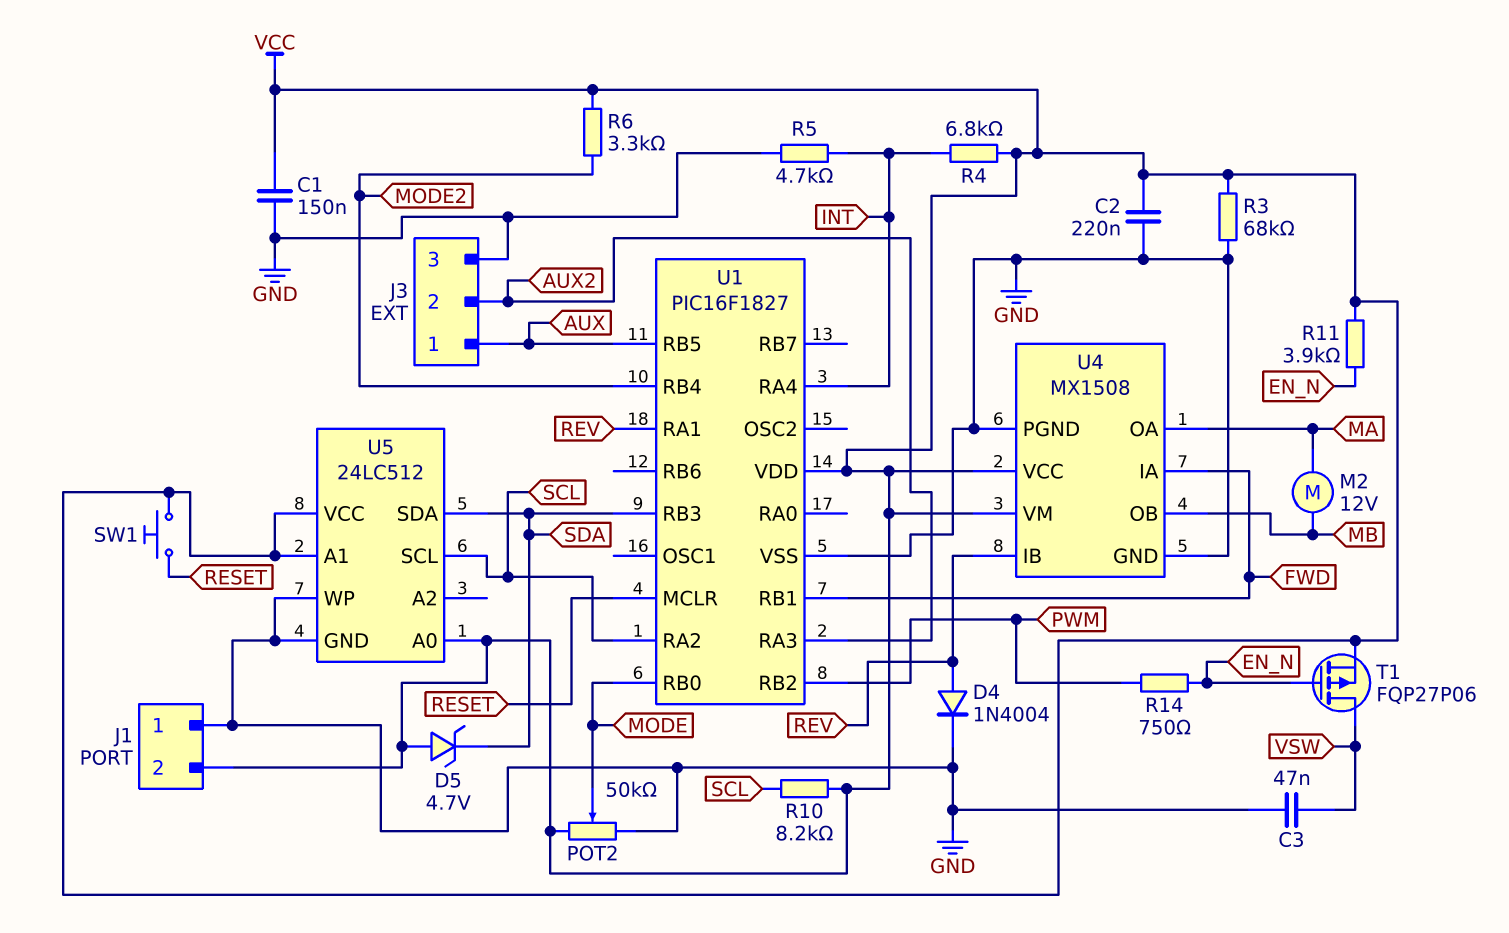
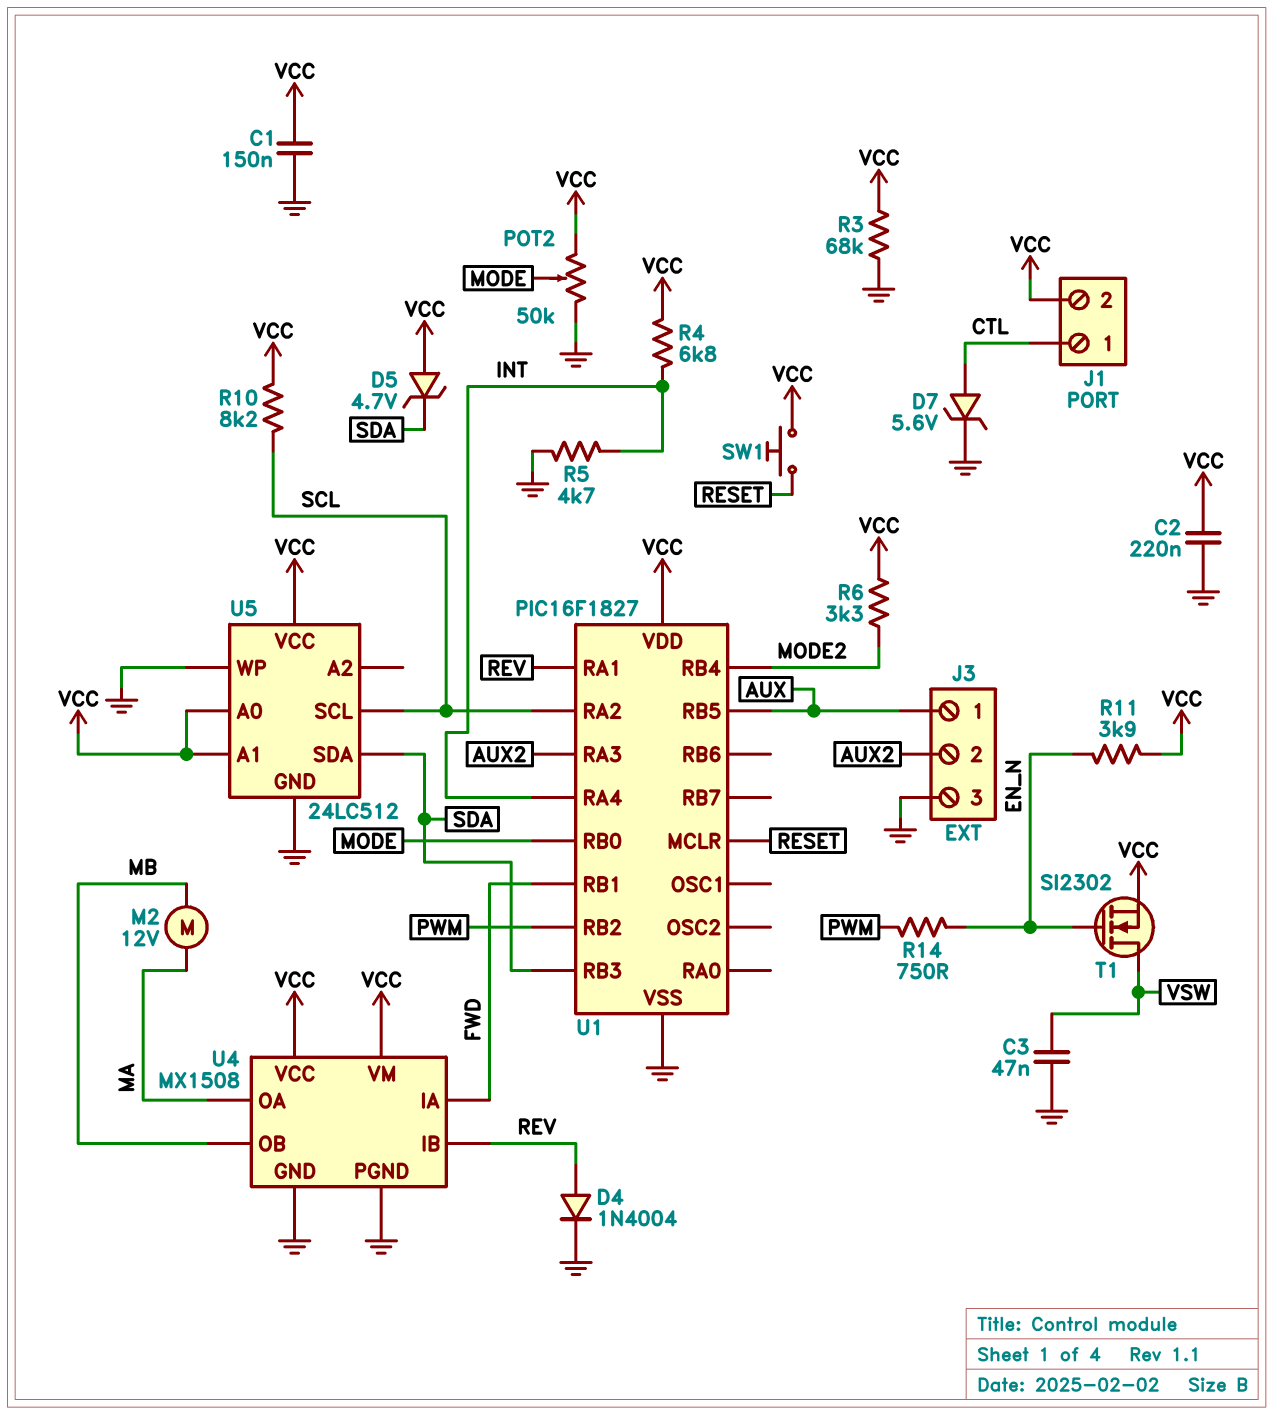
D7: none -> zener 5.6V (A CTL, K GND)
J1 pin 1: GND -> CTL
T1: PMOS FQP27P06 (G EN_N, D VSW, S VCC) -> NMOS SI2302 (G EN_N, D VSW, S VCC)

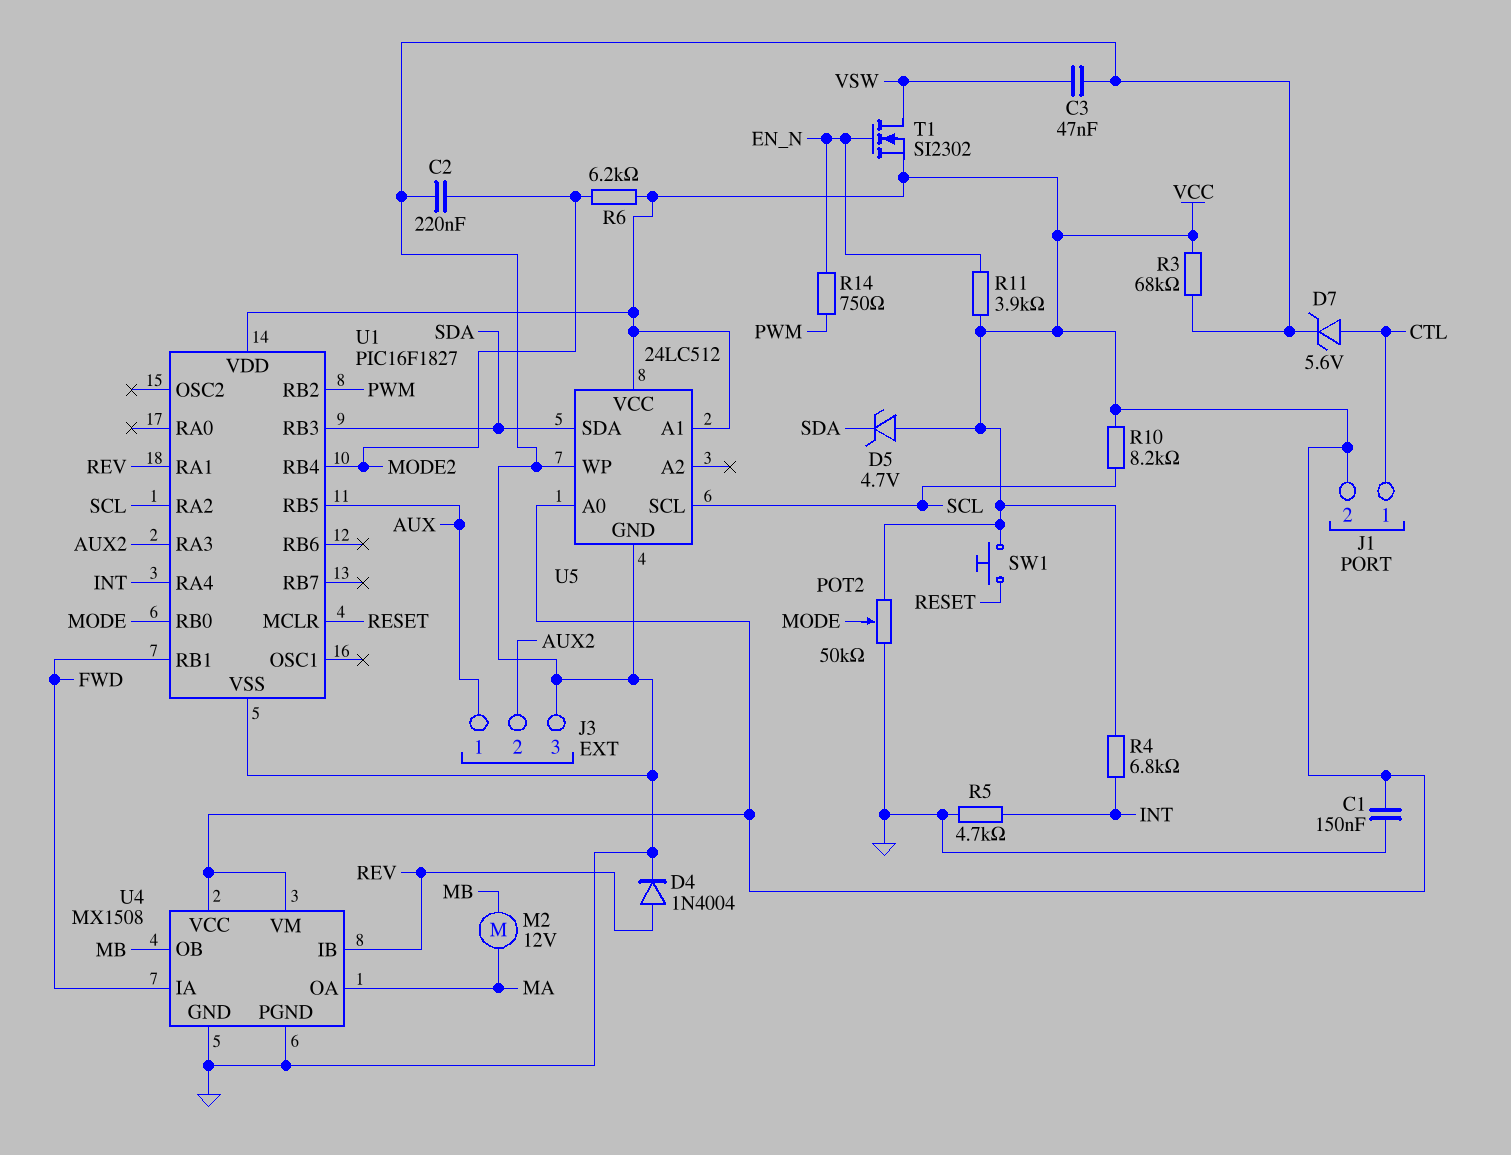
C2: 220nF (GND, VCC) -> 220nF (GND, MODE2)
R6: 3.3k (MODE2, VCC) -> 6.2k (MODE2, VCC)

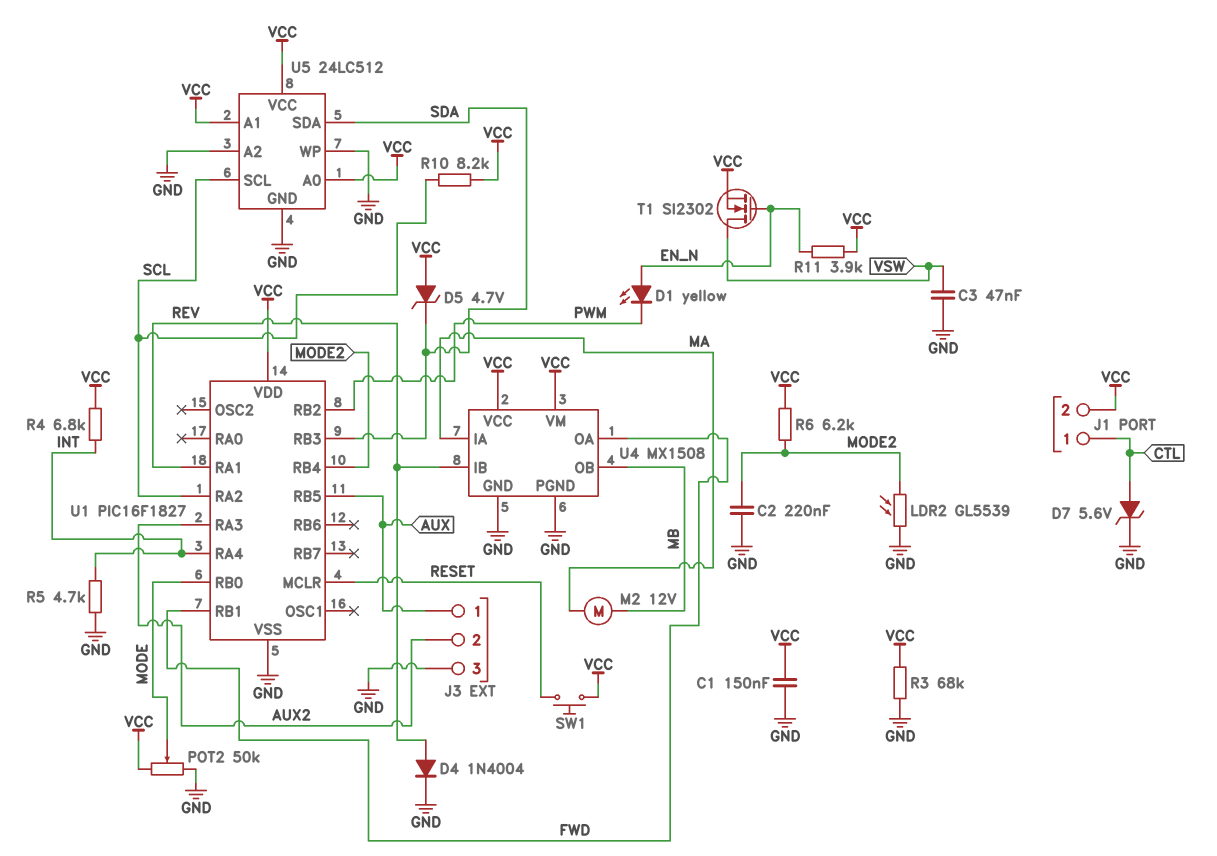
D1: none -> LED yellow (A EN_N, K PWM)
LDR2: none -> GL5539 (GND, MODE2)
R14: 750 (EN_N, PWM) -> none
U4 pin IA: FWD -> MA
U4 pin OA: MA -> FWD
U5 pin A2: none -> GND

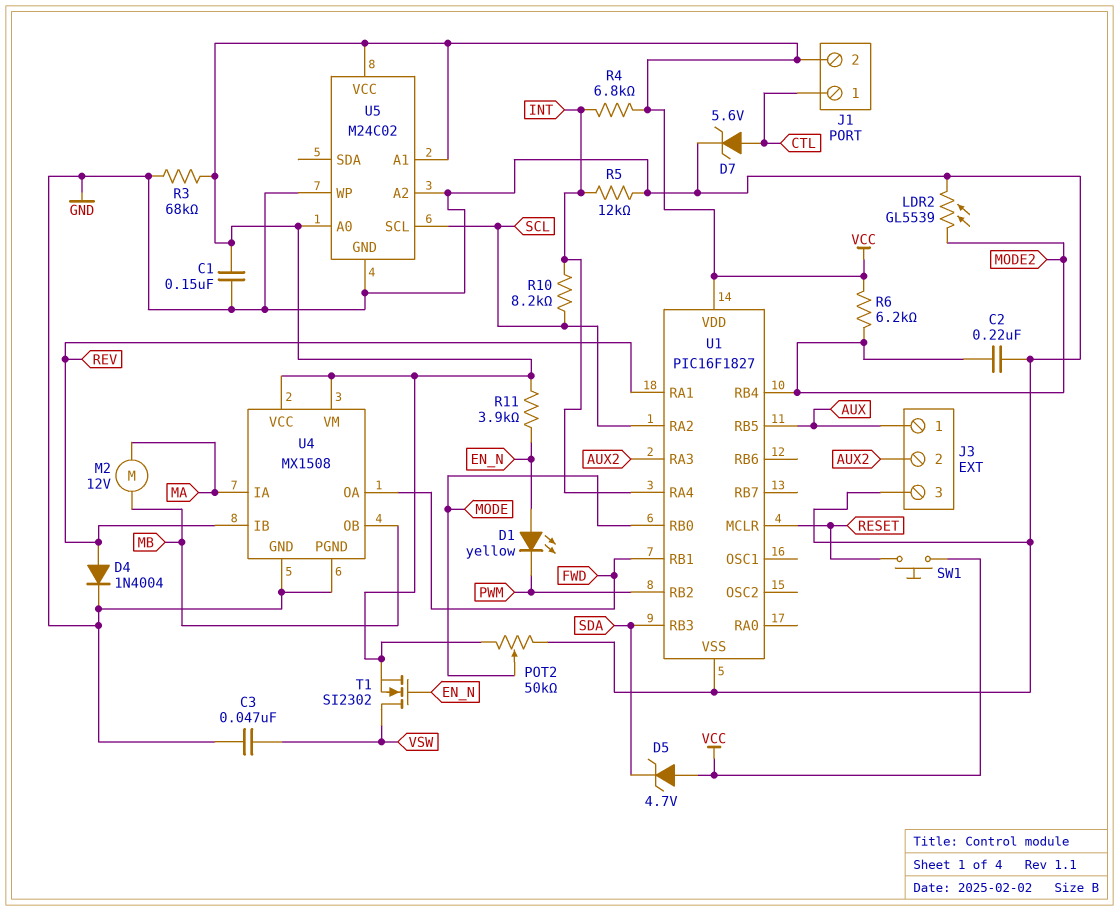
R5: 4.7k (GND, INT) -> 12k (GND, INT)
R10: 8.2k (SCL, VCC) -> 8.2k (INT, SCL)
U5: 24LC512 -> M24C02
U5 pin SDA: SDA -> none

